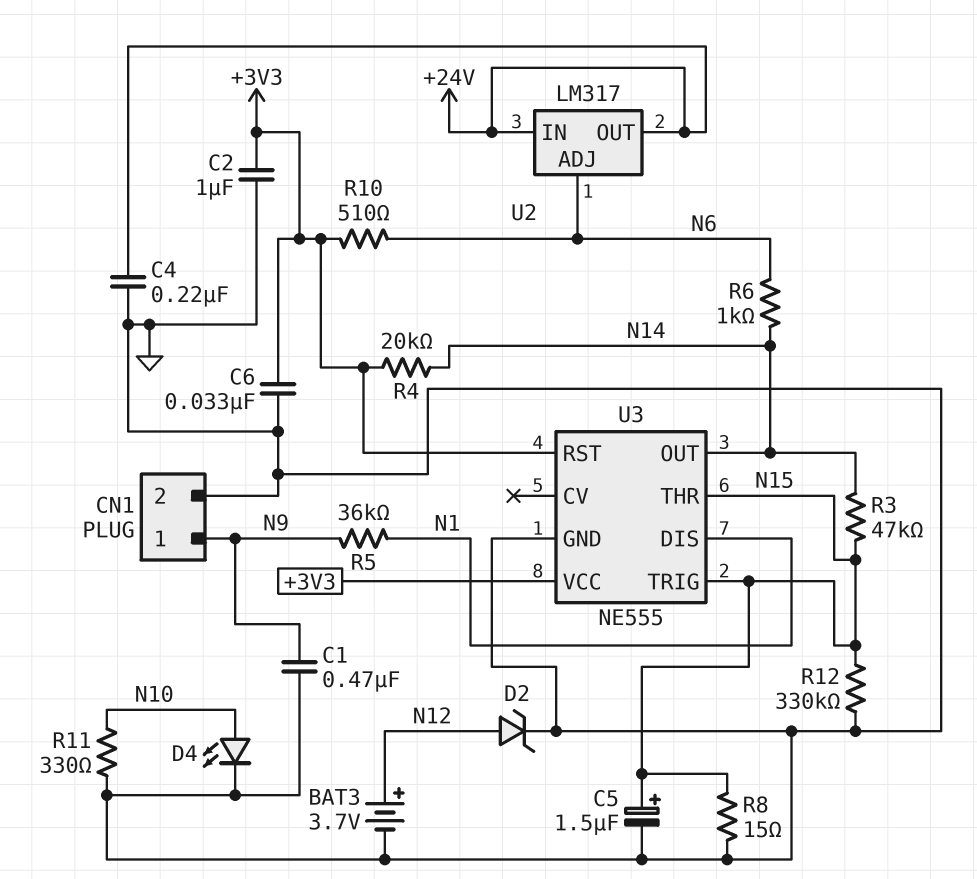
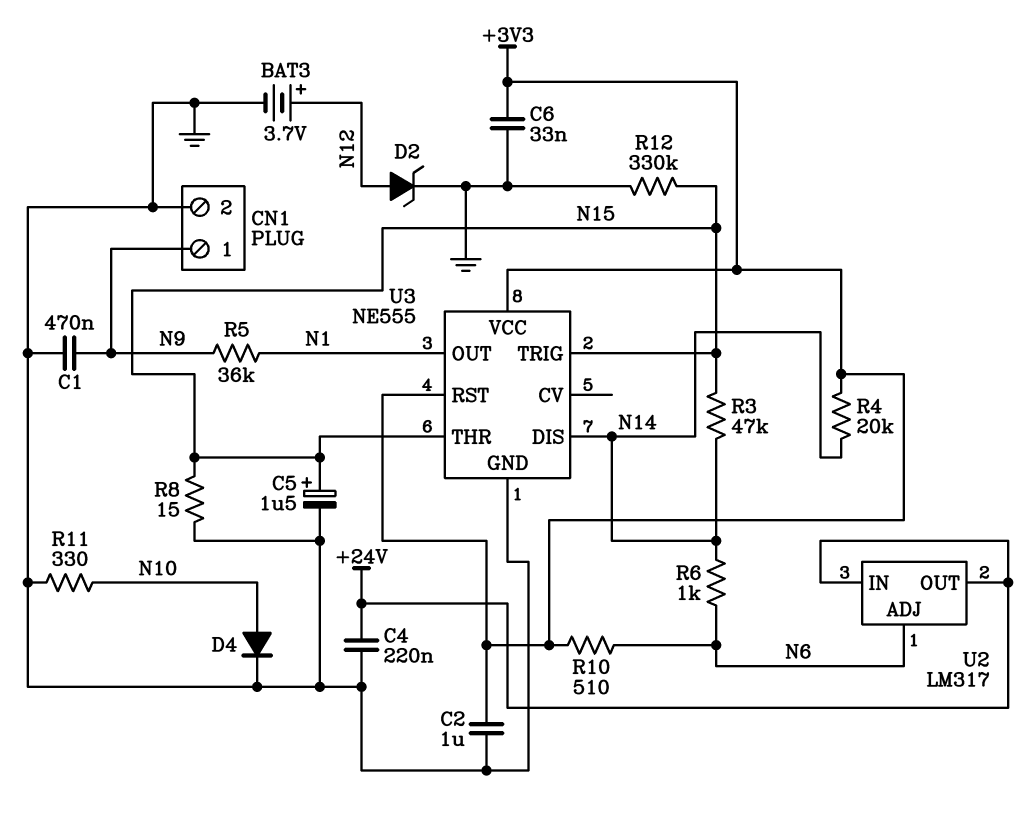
D4: LED (A N10, K GND) -> diode (A N10, K GND)
U3 pin DIS: N1 -> N14
U3 pin OUT: N14 -> N1

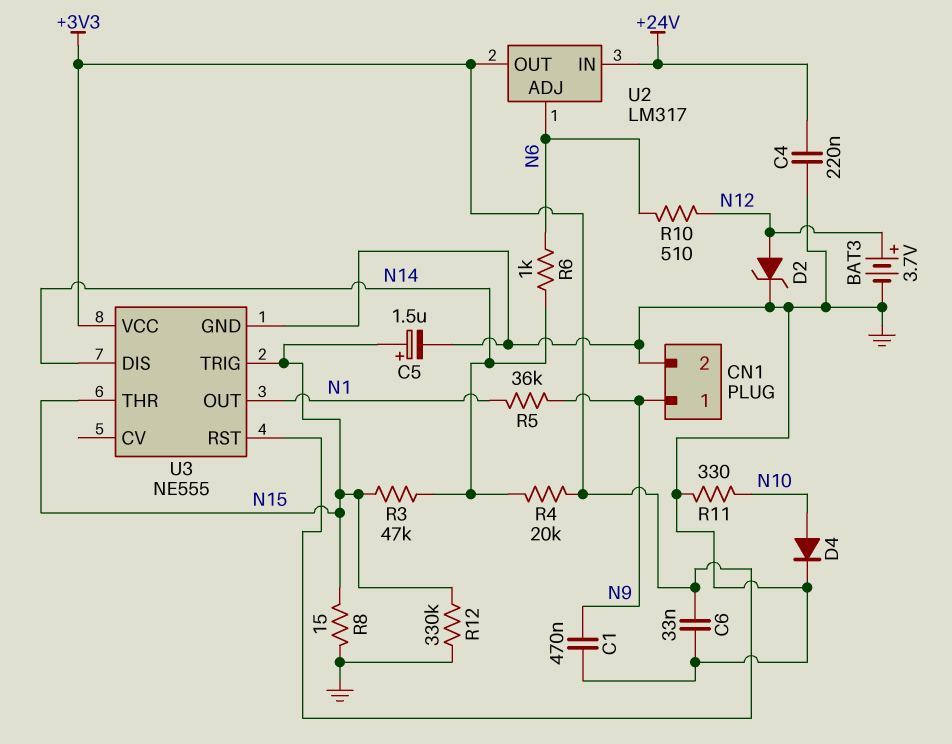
C2: 1uF (+3V3, GND) -> none
R10: 510 (+3V3, N6) -> 510 (N6, N12)
U2 pin OUT: +24V -> +3V3

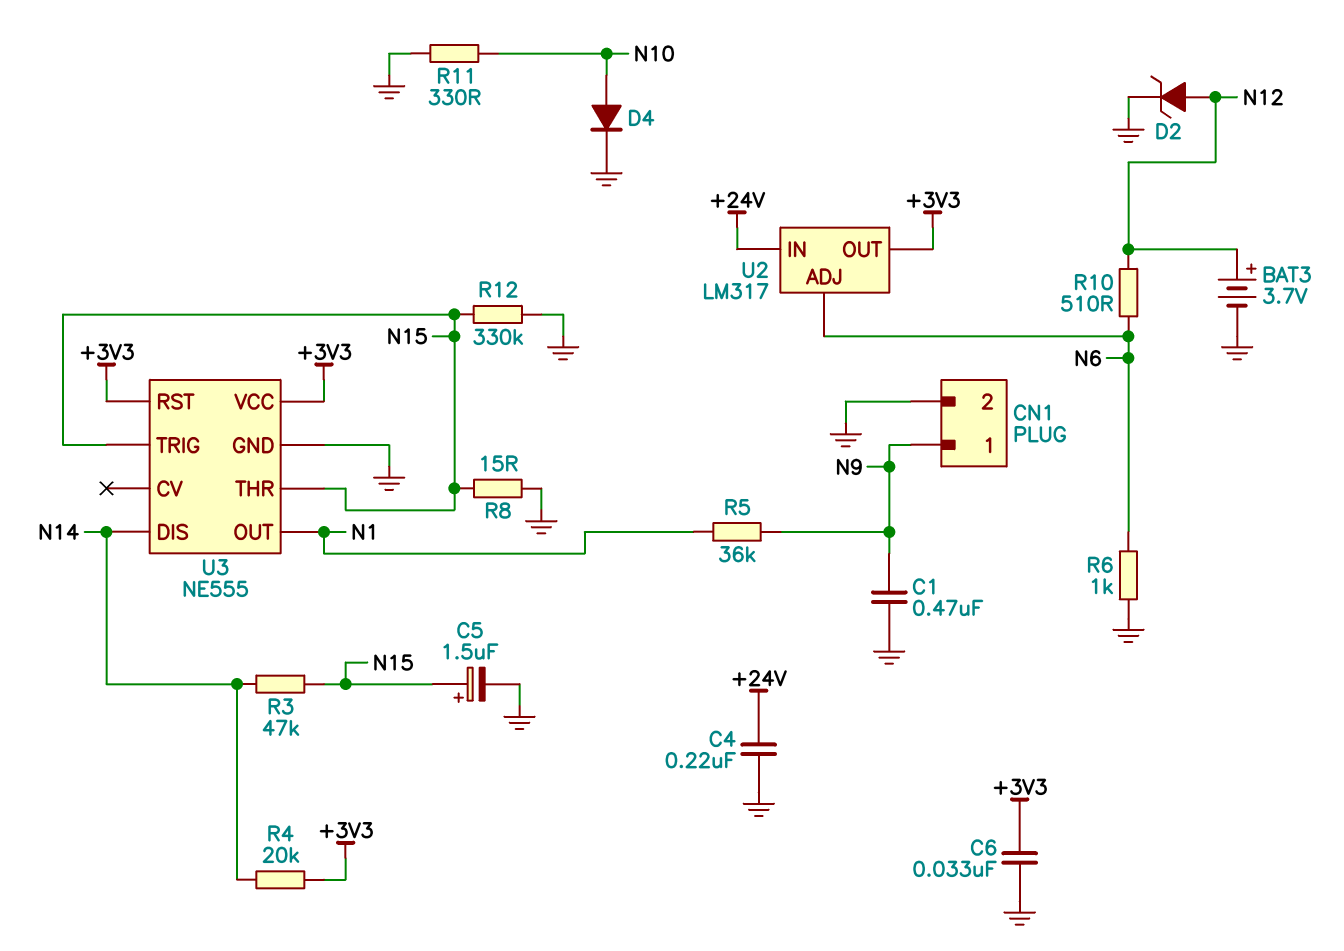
R6: 1k (N6, N14) -> 1k (GND, N6)

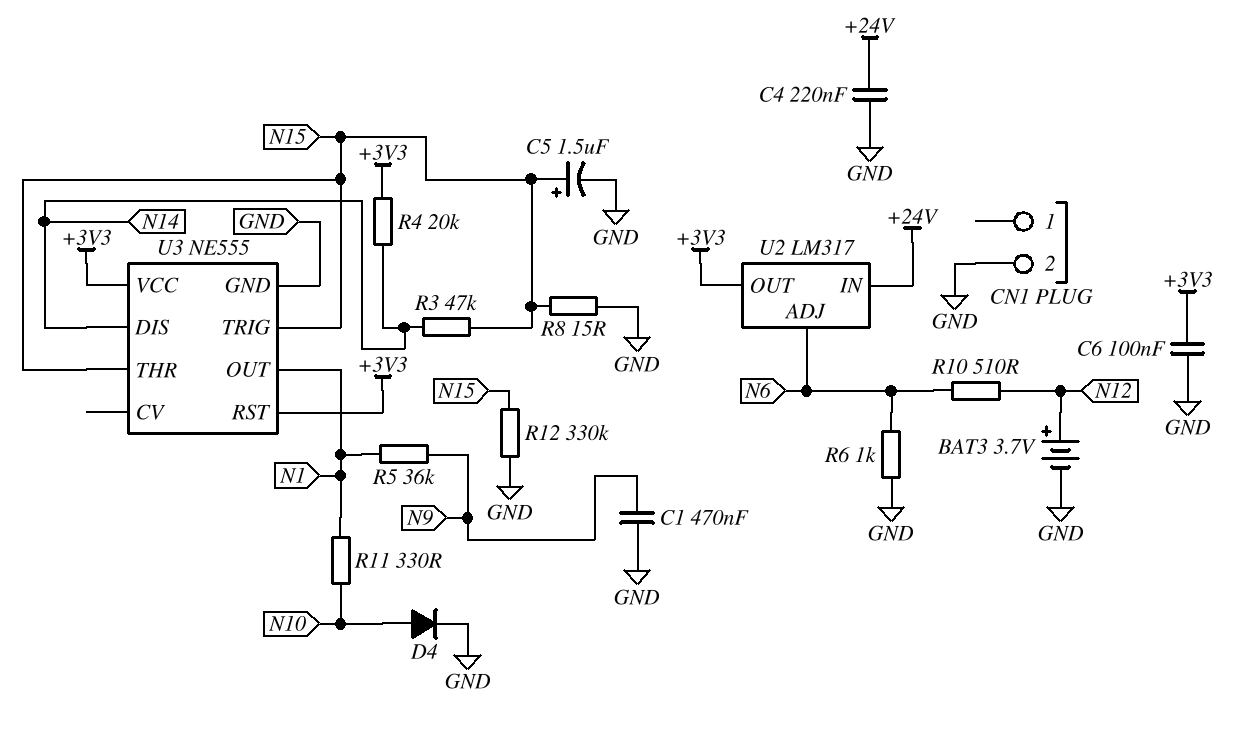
C6: 33nF (+3V3, GND) -> 100nF (+3V3, GND)
CN1 pin 1: N9 -> none
D2: zener (A N12, K GND) -> none
R11: 330 (GND, N10) -> 330 (N1, N10)

